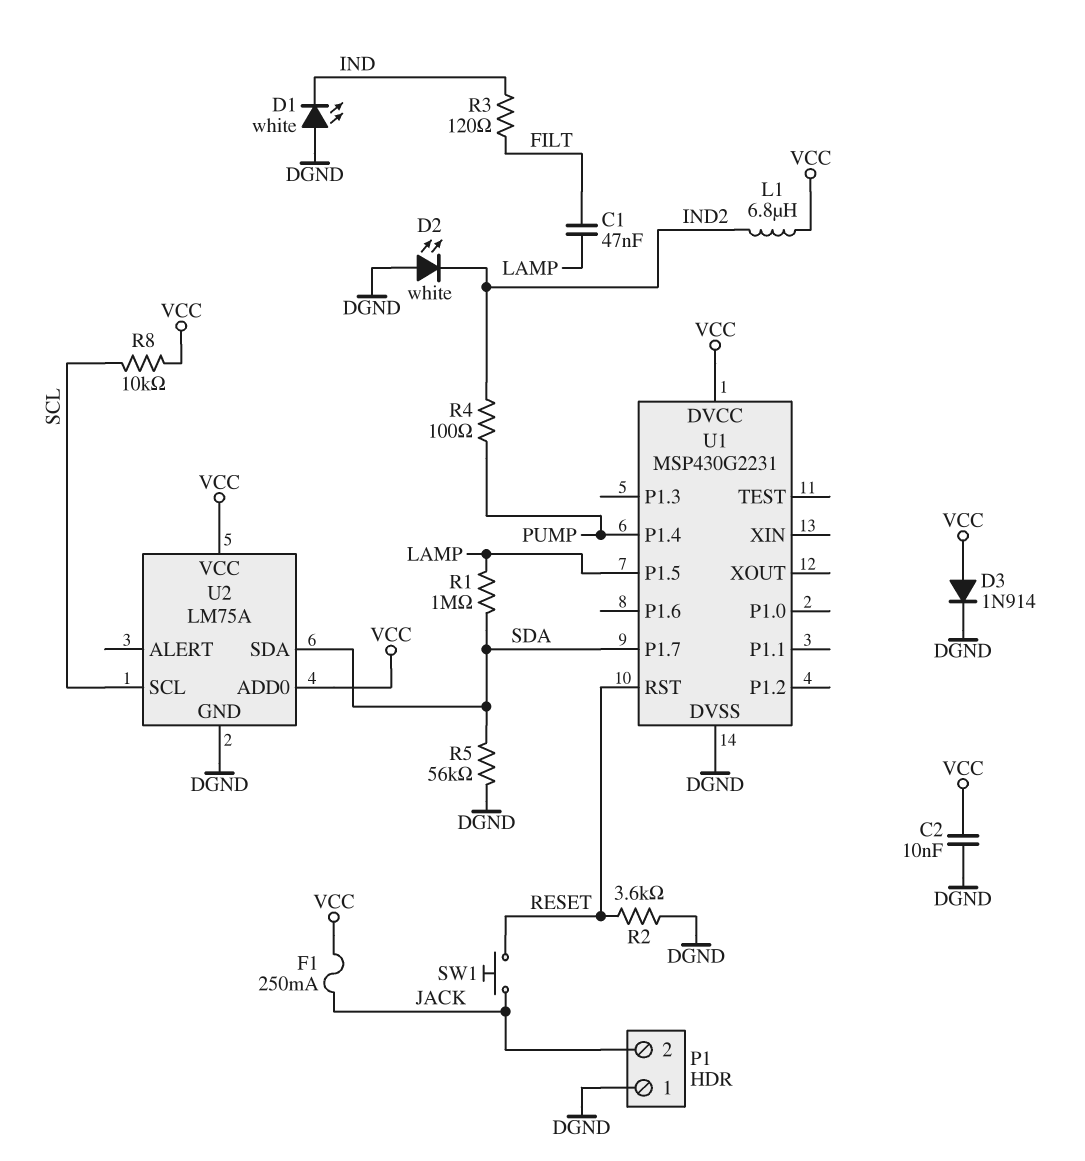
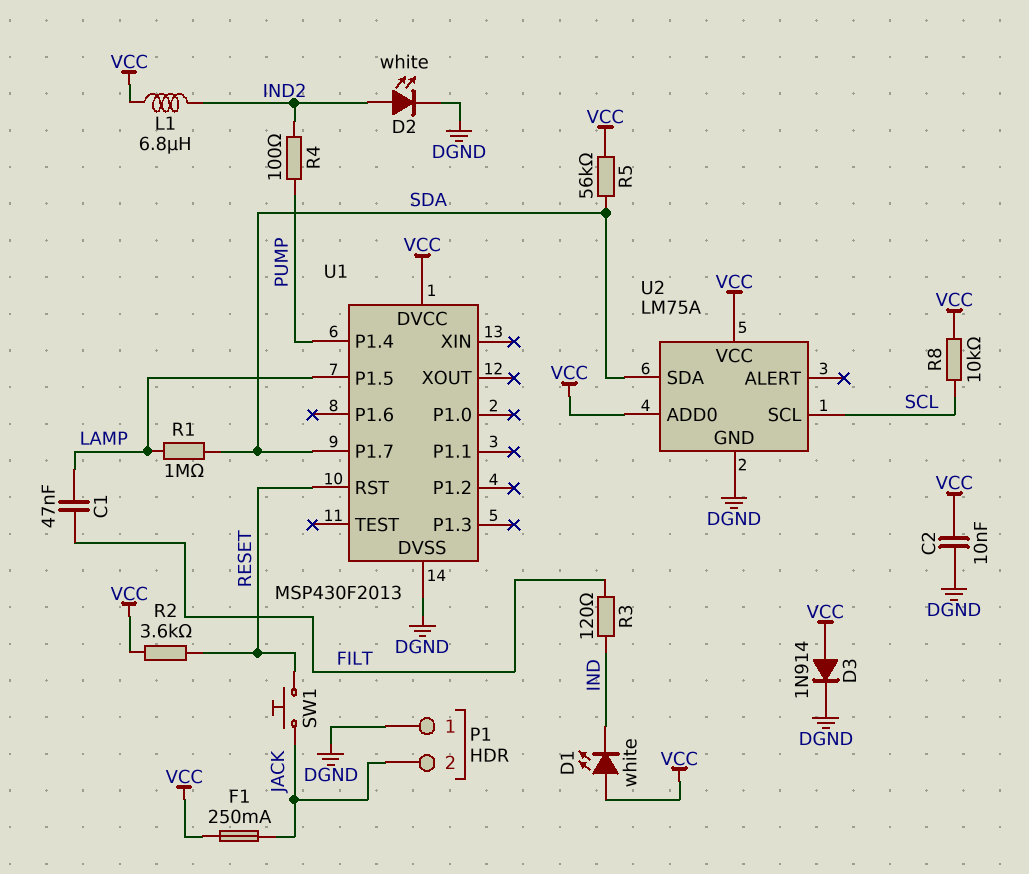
D1: LED white (A DGND, K IND) -> LED white (A VCC, K IND)
D2: LED white (A DGND, K IND2) -> LED white (A IND2, K DGND)
R2: 3.6k (DGND, RESET) -> 3.6k (RESET, VCC)
R5: 56k (DGND, SDA) -> 56k (SDA, VCC)
U1: MSP430G2231 -> MSP430F2013

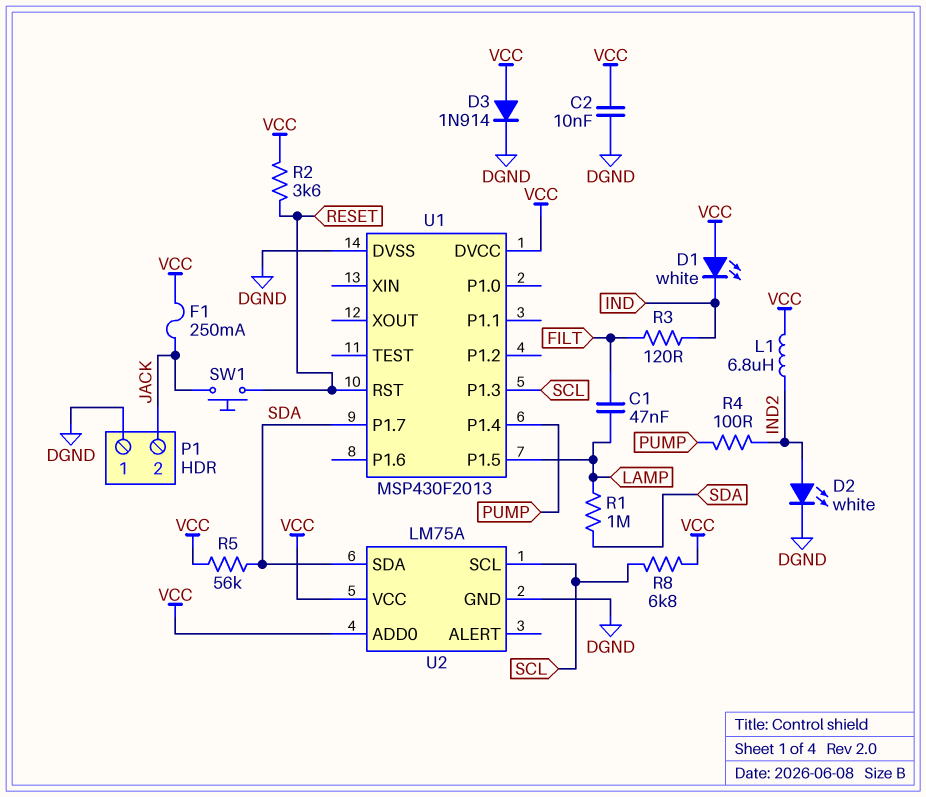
R8: 10k (SCL, VCC) -> 6.8k (SCL, VCC)
U1 pin P1.3: none -> SCL

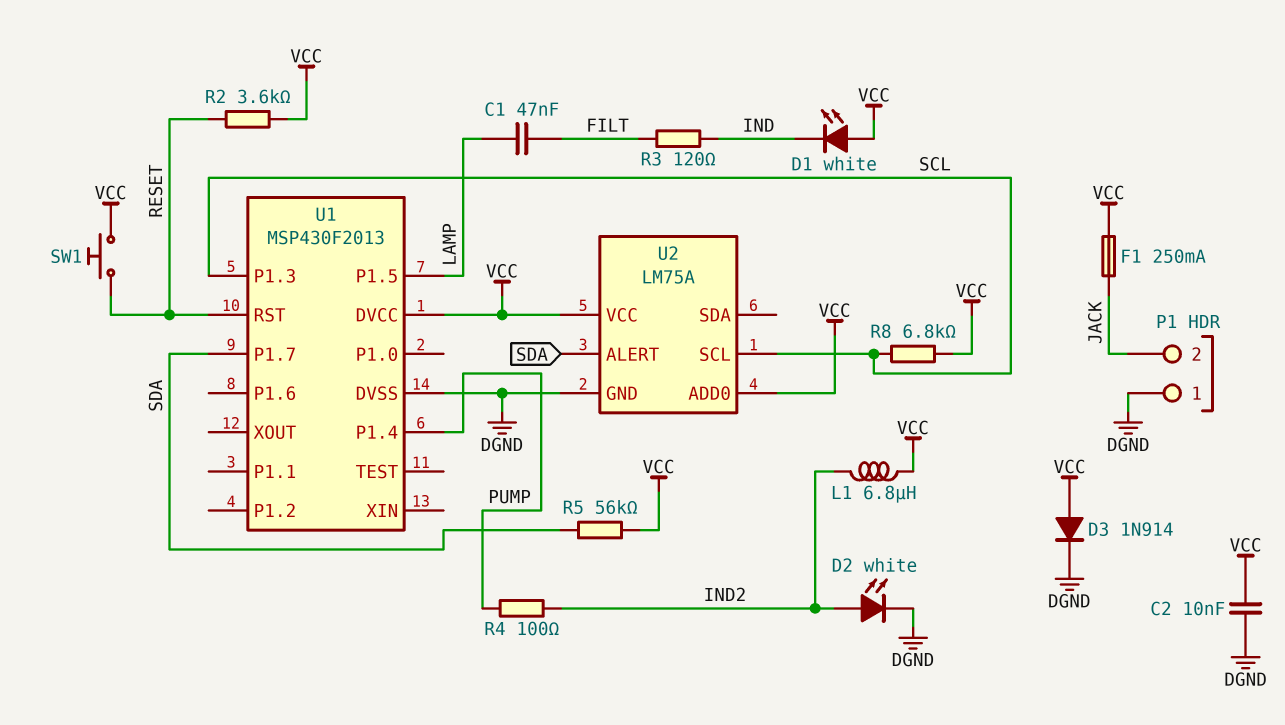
R1: 1M (LAMP, SDA) -> none
SW1: button (JACK, RESET) -> button (RESET, VCC)
U2 pin ALERT: none -> SDA
U2 pin SDA: SDA -> none

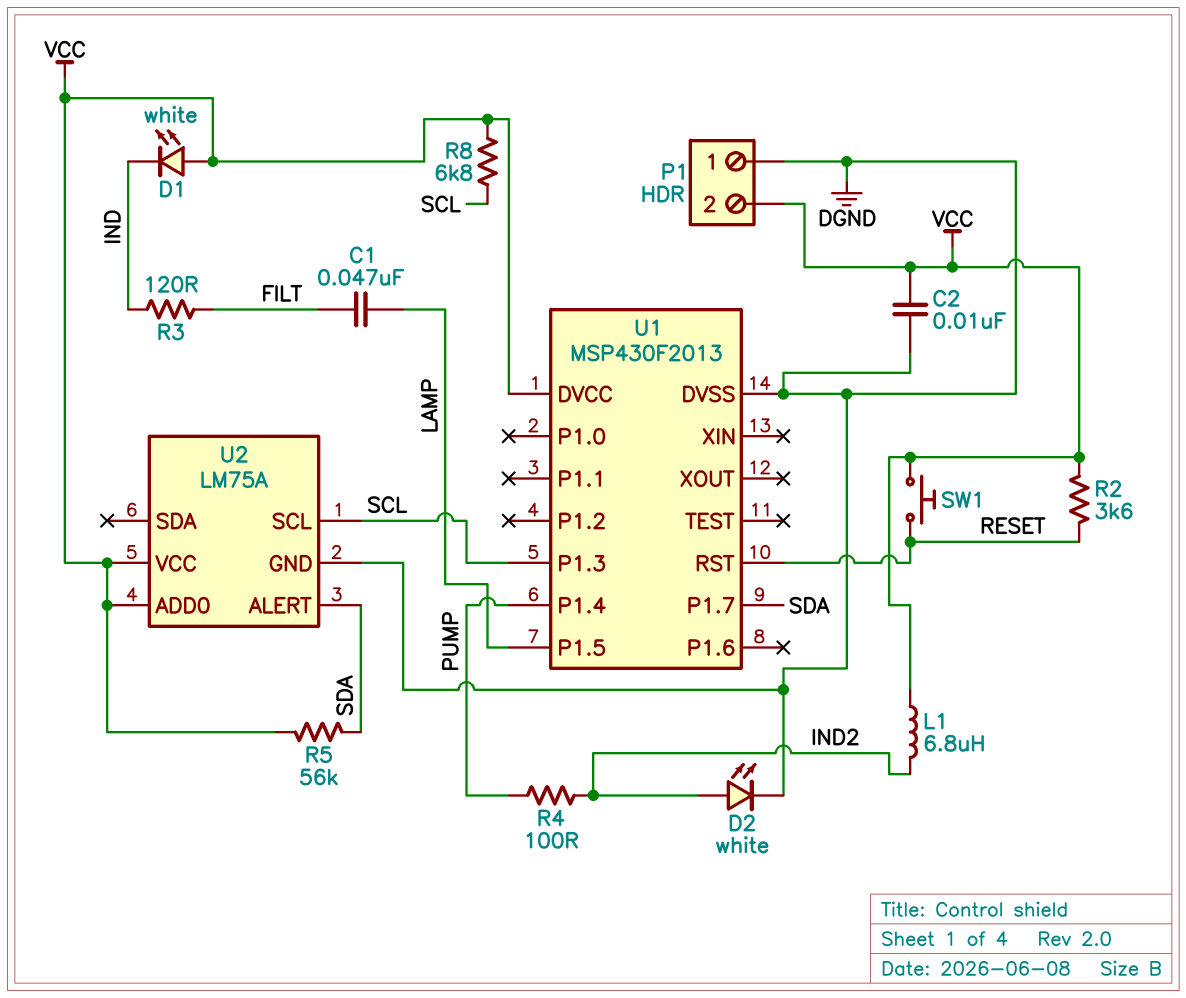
D3: diode 1N914 (A VCC, K DGND) -> none
F1: 250mA (JACK, VCC) -> none
P1 pin 2: JACK -> VCC

